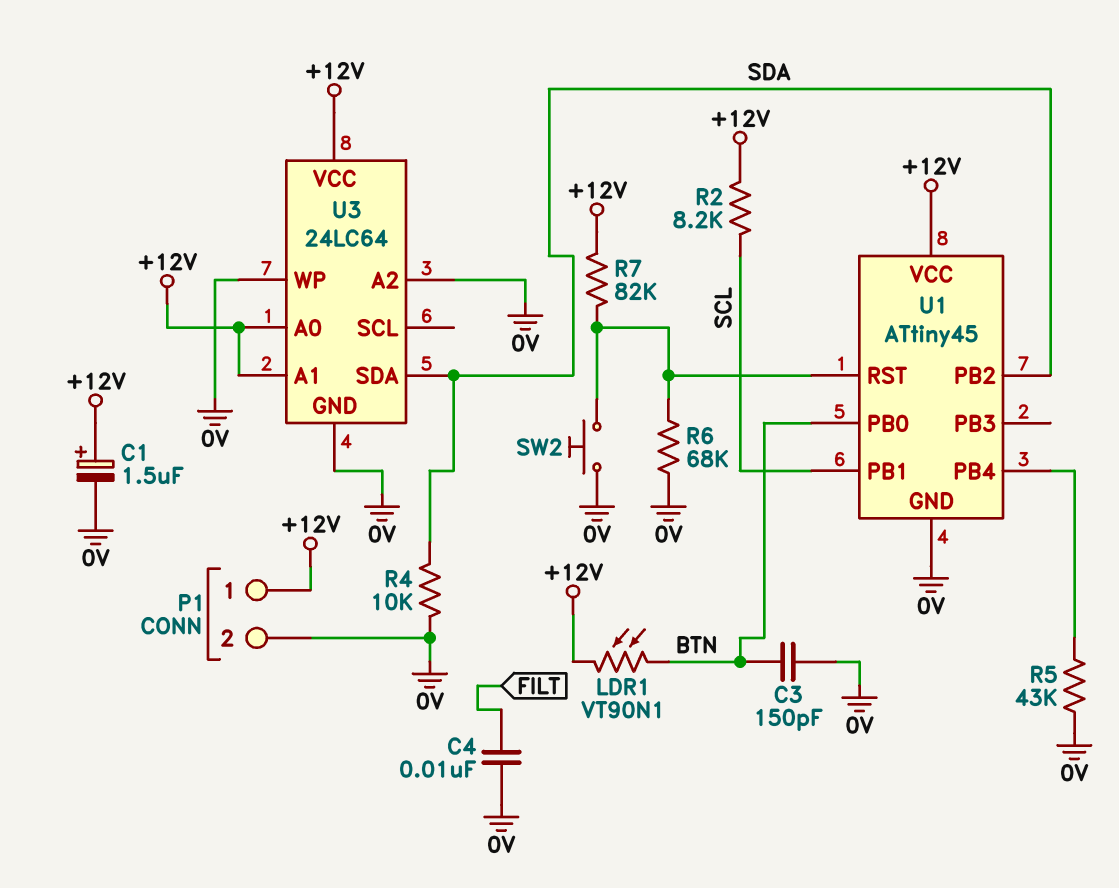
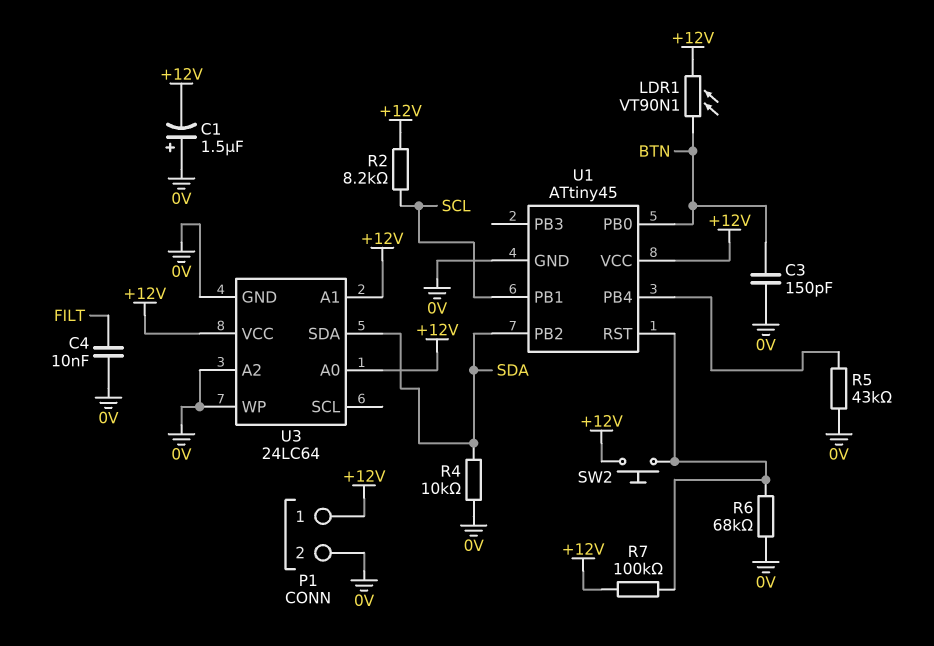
C1: 1.5uF (plus +12V, minus 0V) -> 1.5uF (plus 0V, minus +12V)
R7: 82k (+12V, U1/RST) -> 100k (+12V, U1/RST)
SW2: button (0V, U1/RST) -> button (+12V, U1/RST)

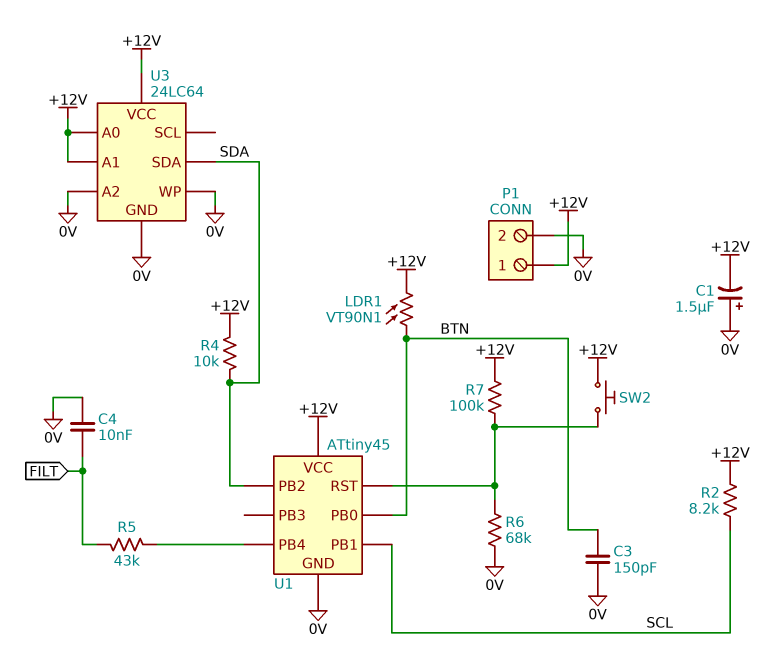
R4: 10k (0V, SDA) -> 10k (+12V, SDA)
R5: 43k (0V, U1/PB4) -> 43k (FILT, U1/PB4)

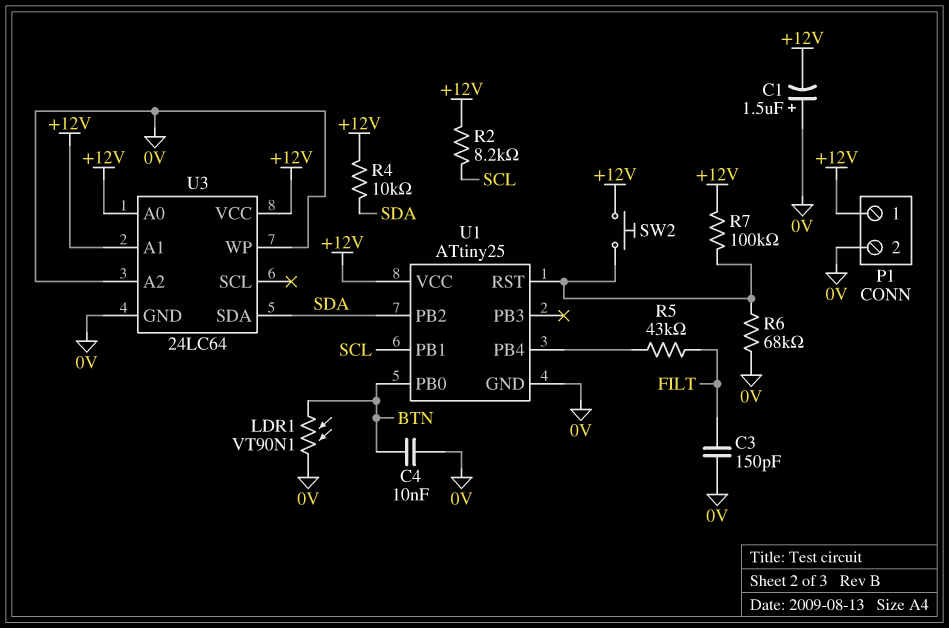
C3: 150pF (0V, BTN) -> 150pF (0V, FILT)
C4: 10nF (0V, FILT) -> 10nF (0V, BTN)
LDR1: VT90N1 (+12V, BTN) -> VT90N1 (0V, BTN)
U1: ATtiny45 -> ATtiny25

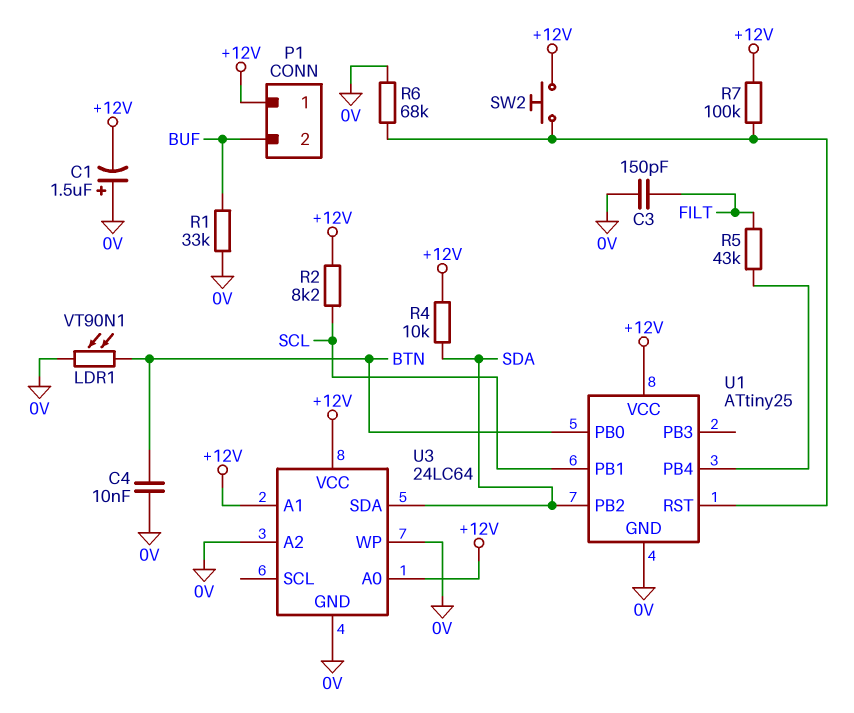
P1 pin 2: 0V -> BUF
R1: none -> 33k (0V, BUF)

